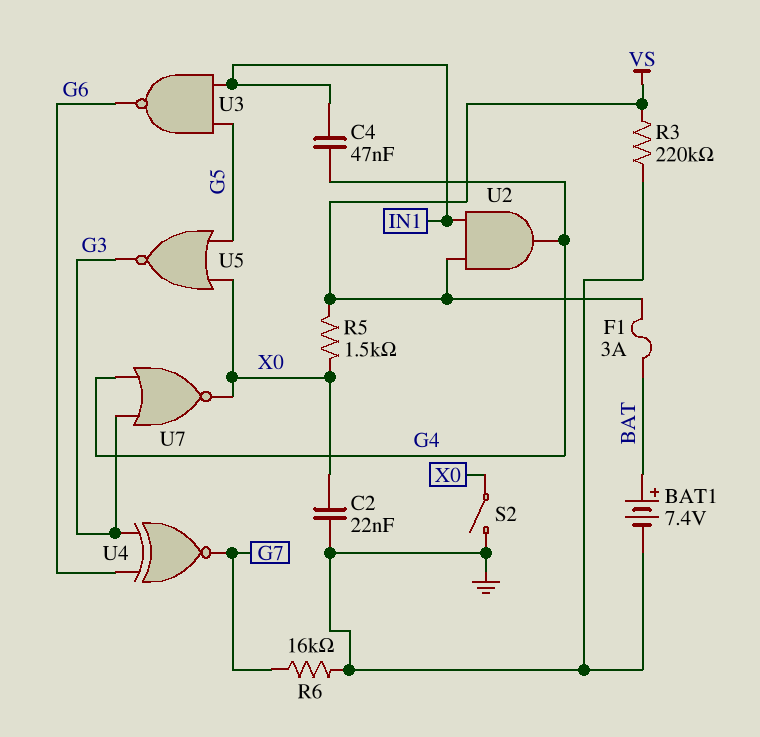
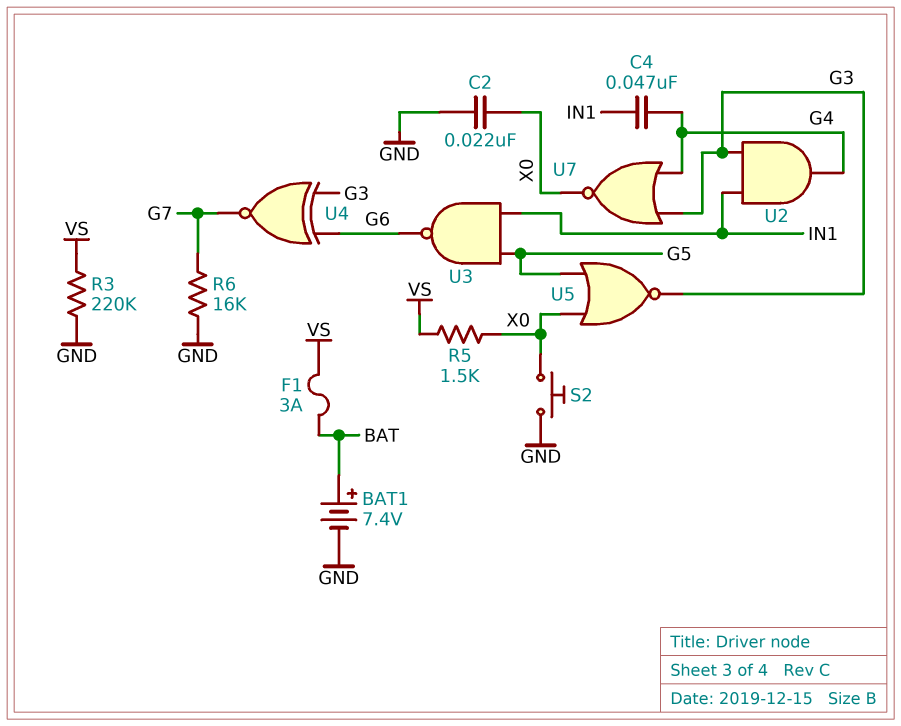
S2: switch (GND, X0) -> button (GND, X0)
U2: AND (in IN1, in VS, out G4) -> AND (in G3, in IN1, out G4)

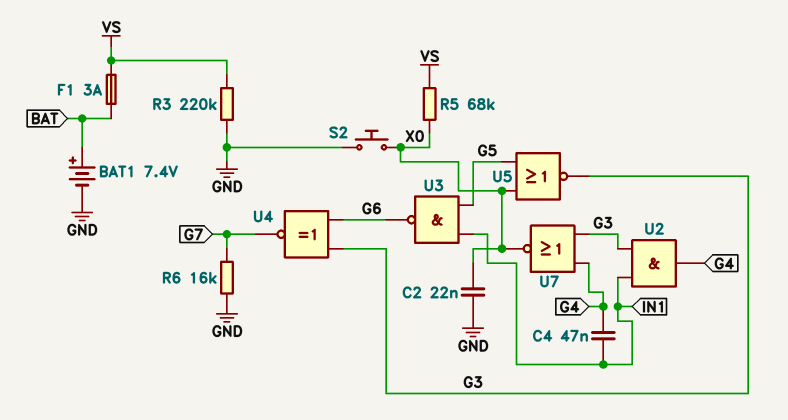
R5: 1.5k (VS, X0) -> 68k (VS, X0)

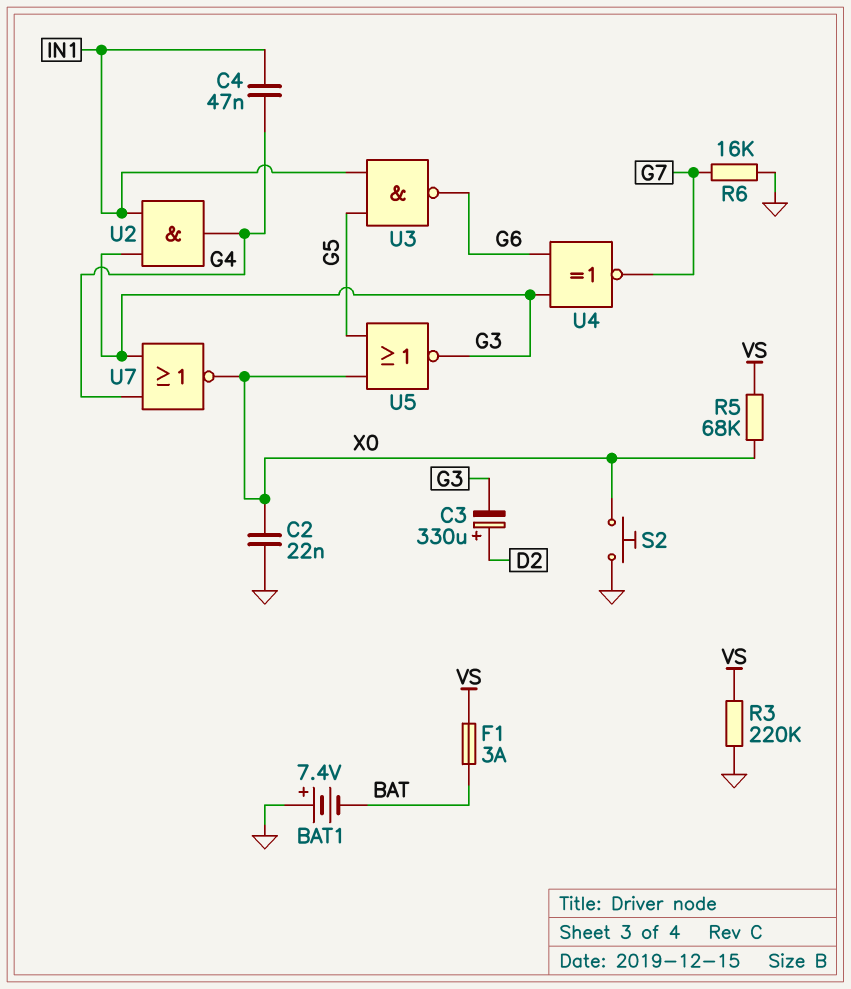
BAT1: 7.4V (plus BAT, minus GND) -> 7.4V (plus GND, minus BAT)
C3: none -> 330uF (plus D2, minus G3)

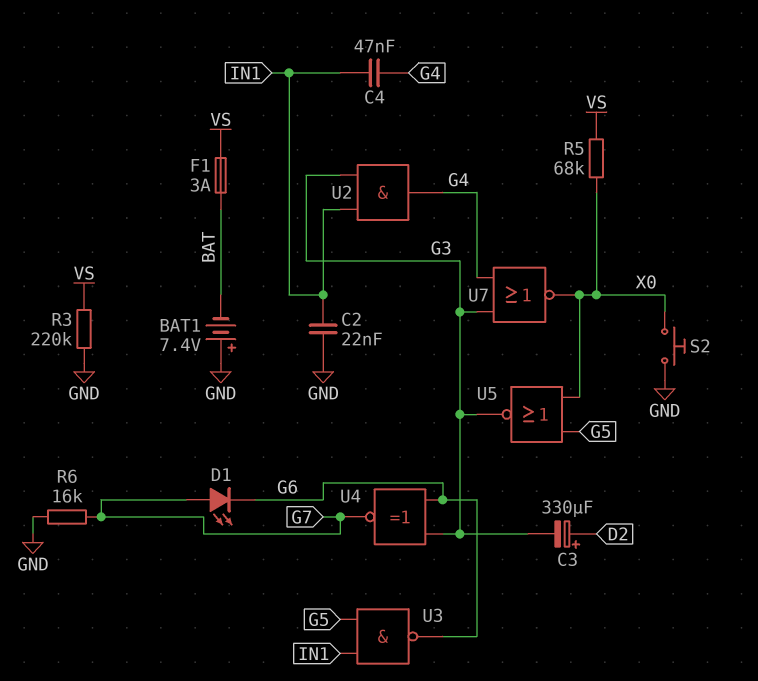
C2: 22nF (GND, X0) -> 22nF (GND, IN1)
D1: none -> LED (A G7, K G6)

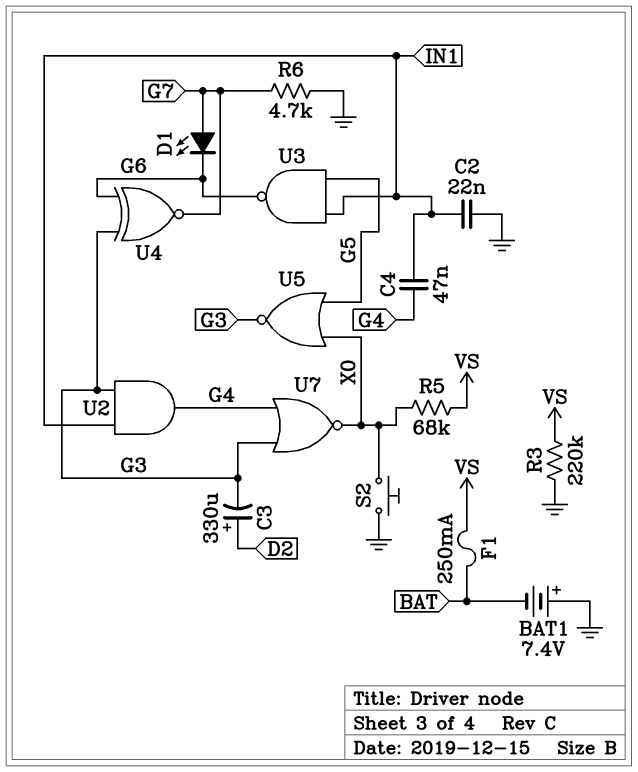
F1: 3A (BAT, VS) -> 250mA (BAT, VS)
R6: 16k (G7, GND) -> 4.7k (G7, GND)

